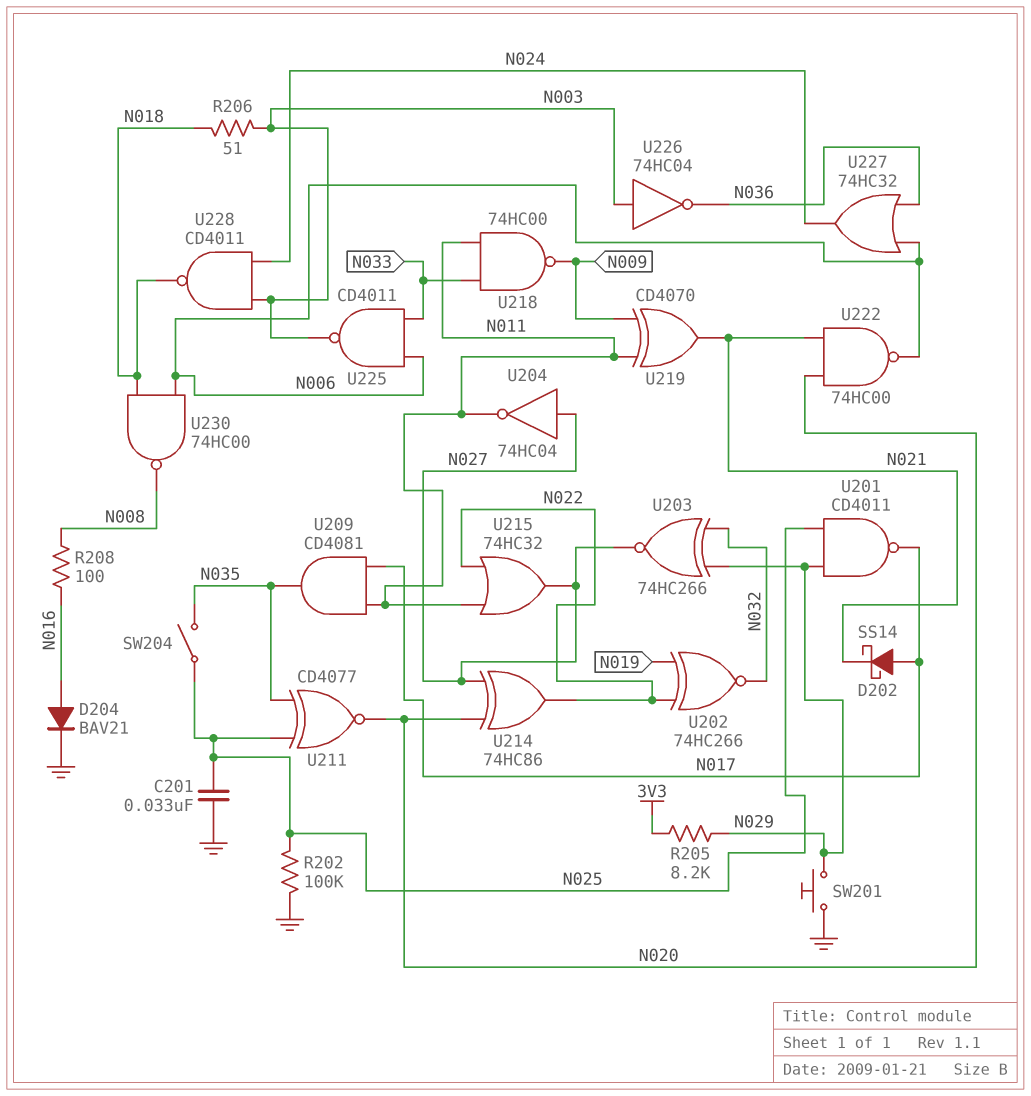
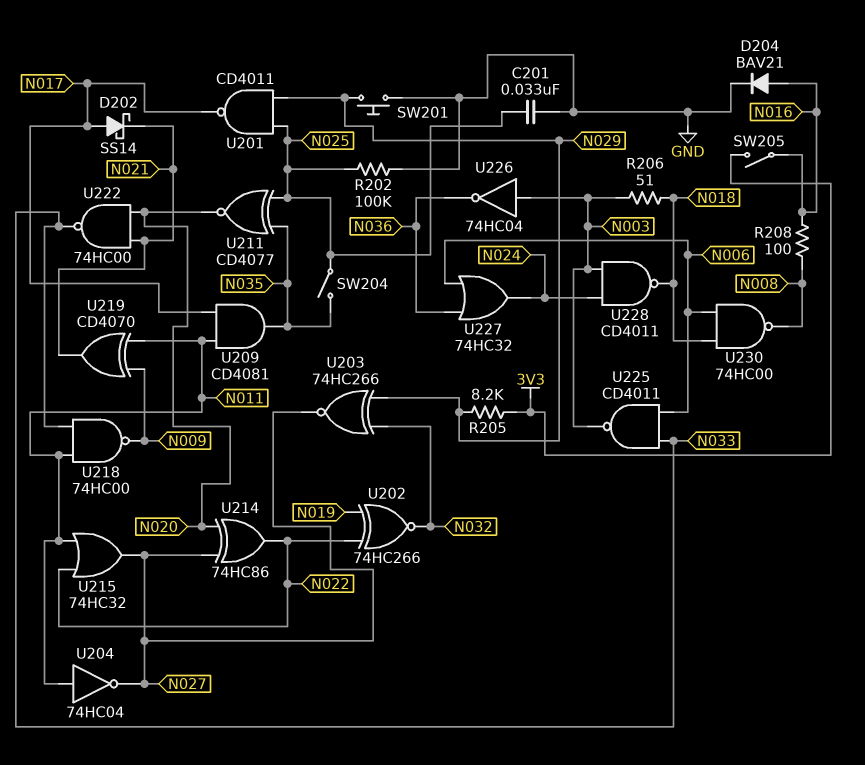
SW205: none -> switch (3V3, N016)
U204: NOT 74HC04 (in N027, out N011) -> NOT 74HC04 (in N011, out N027)
U222: NAND 74HC00 (in N020, in N021, out N006) -> NAND 74HC00 (in N020, in N021, out N033)

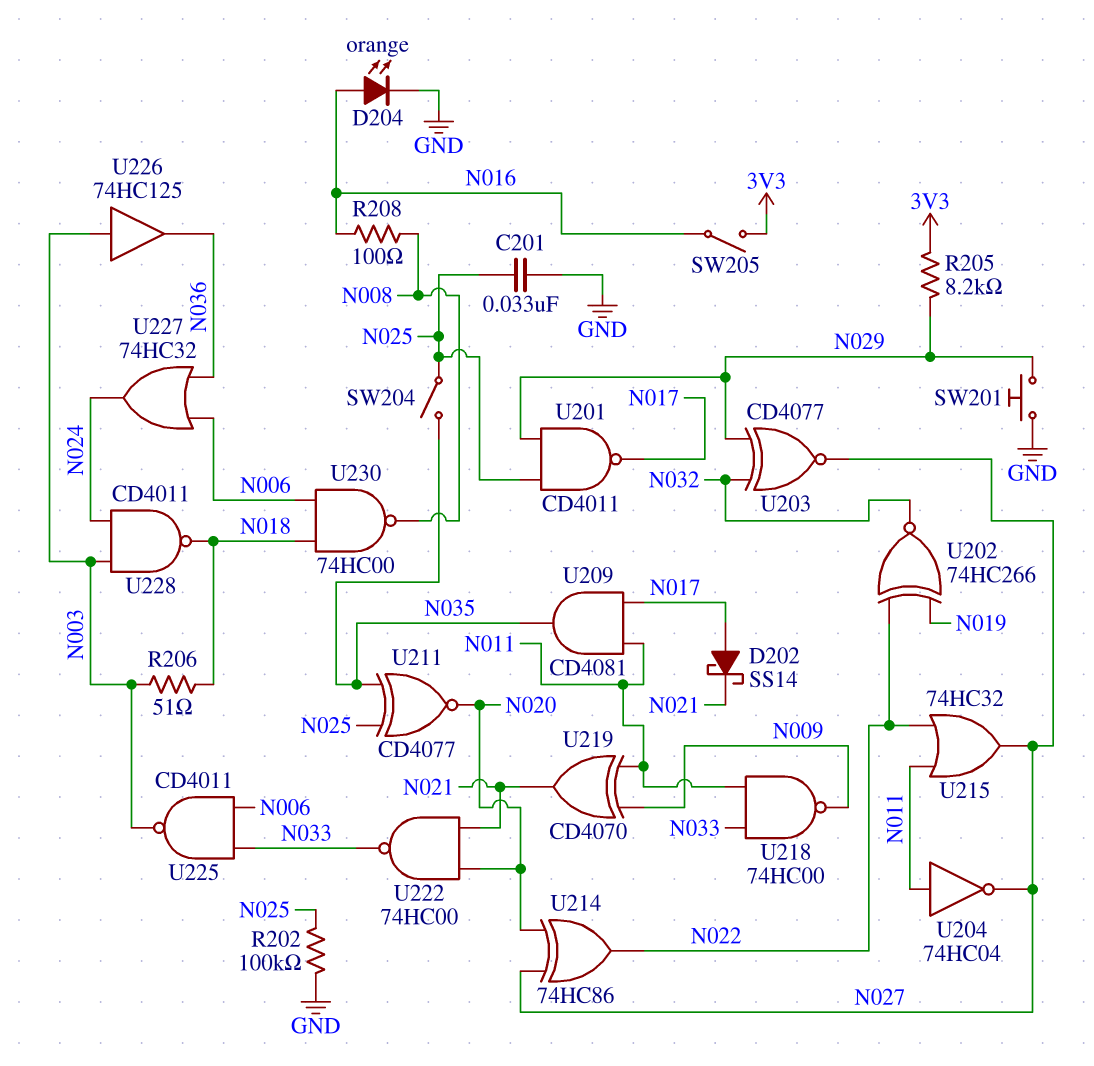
D204: diode BAV21 (A N016, K GND) -> LED orange (A N016, K GND)
U203: XNOR 74HC266 (in N029, in N032, out N027) -> XNOR CD4077 (in N029, in N032, out N027)
U226: NOT 74HC04 (in N003, out N036) -> buffer 74HC125 (in N003, out N036)

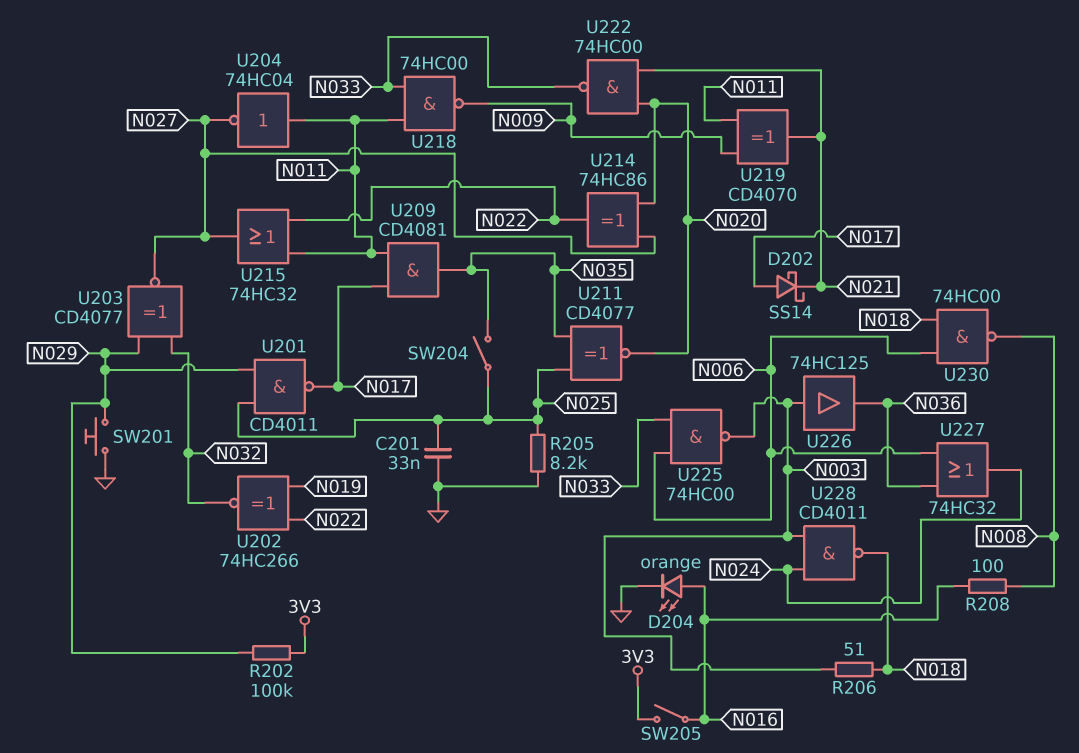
R202: 100k (GND, N025) -> 100k (3V3, N029)
R205: 8.2k (3V3, N029) -> 8.2k (GND, N025)
U225: NAND CD4011 (in N006, in N033, out N003) -> NAND 74HC00 (in N006, in N033, out N003)

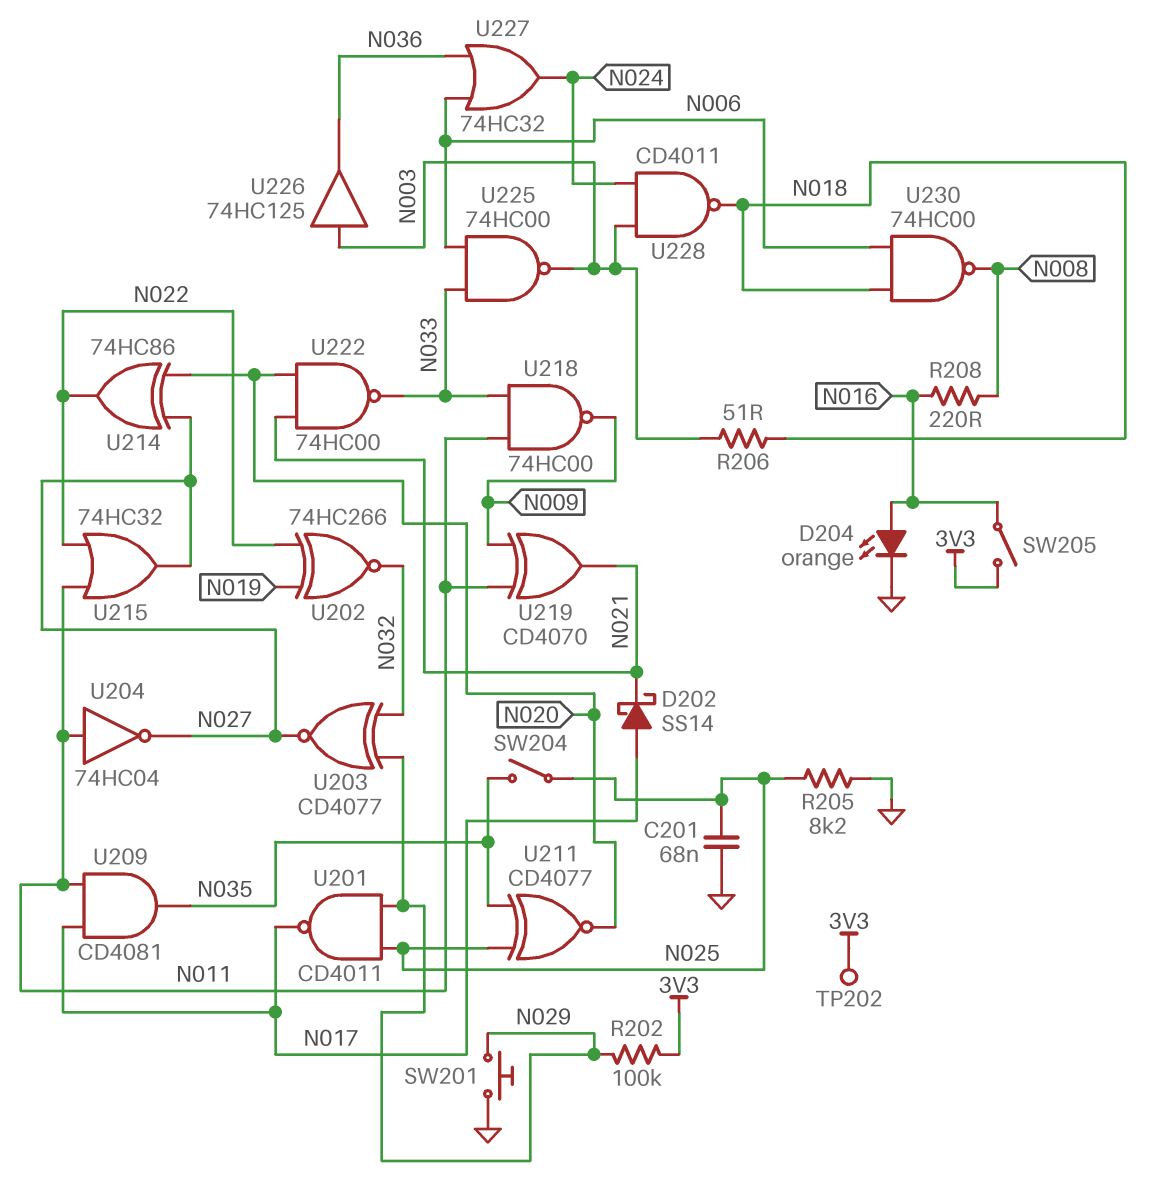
C201: 33nF (GND, N025) -> 68nF (GND, N025)
R208: 100 (N008, N016) -> 220 (N008, N016)
TP202: none -> test point (3V3)

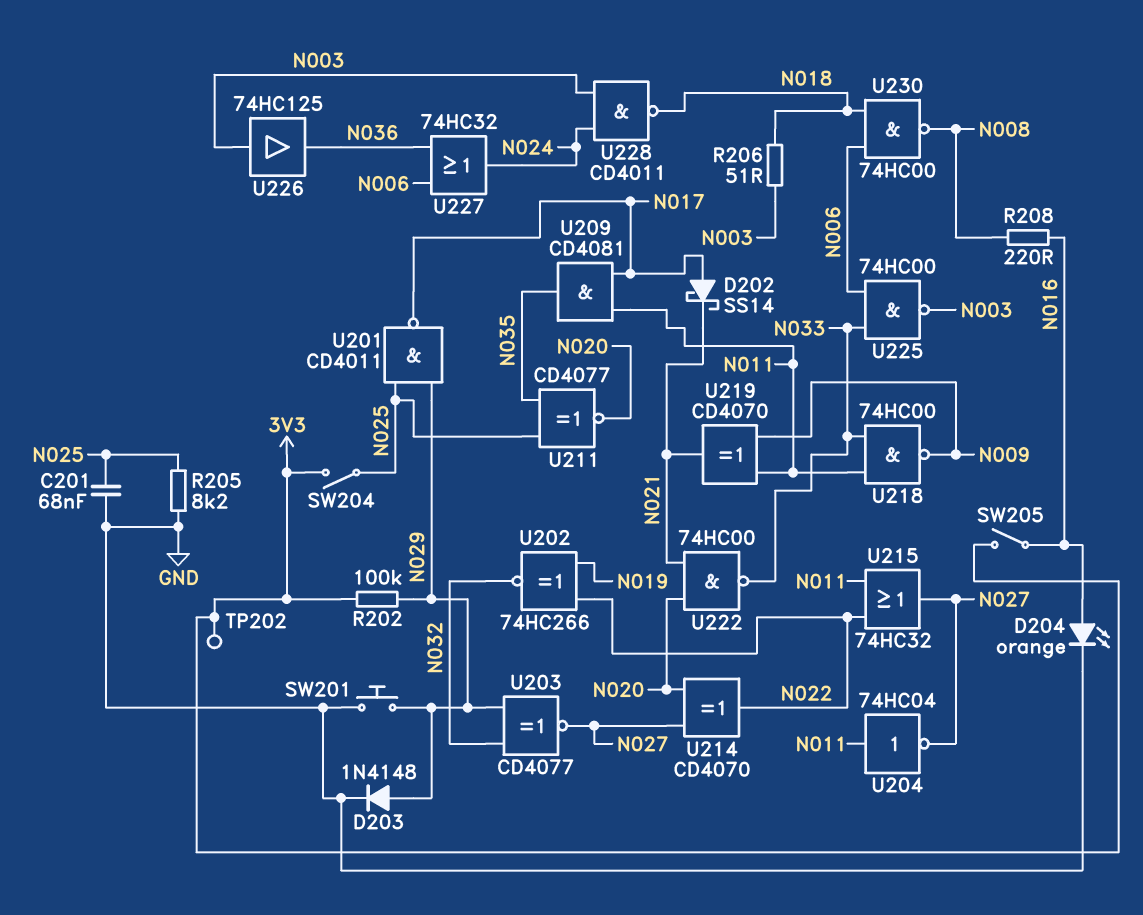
D203: none -> diode 1N4148 (A N029, K GND)
SW204: switch (N025, N035) -> switch (3V3, N025)
U214: XOR 74HC86 (in N020, in N027, out N022) -> XOR CD4070 (in N020, in N027, out N022)

